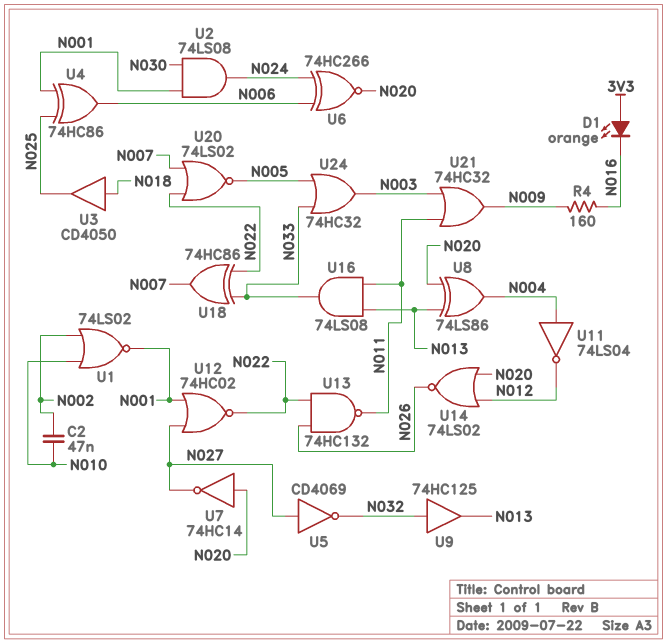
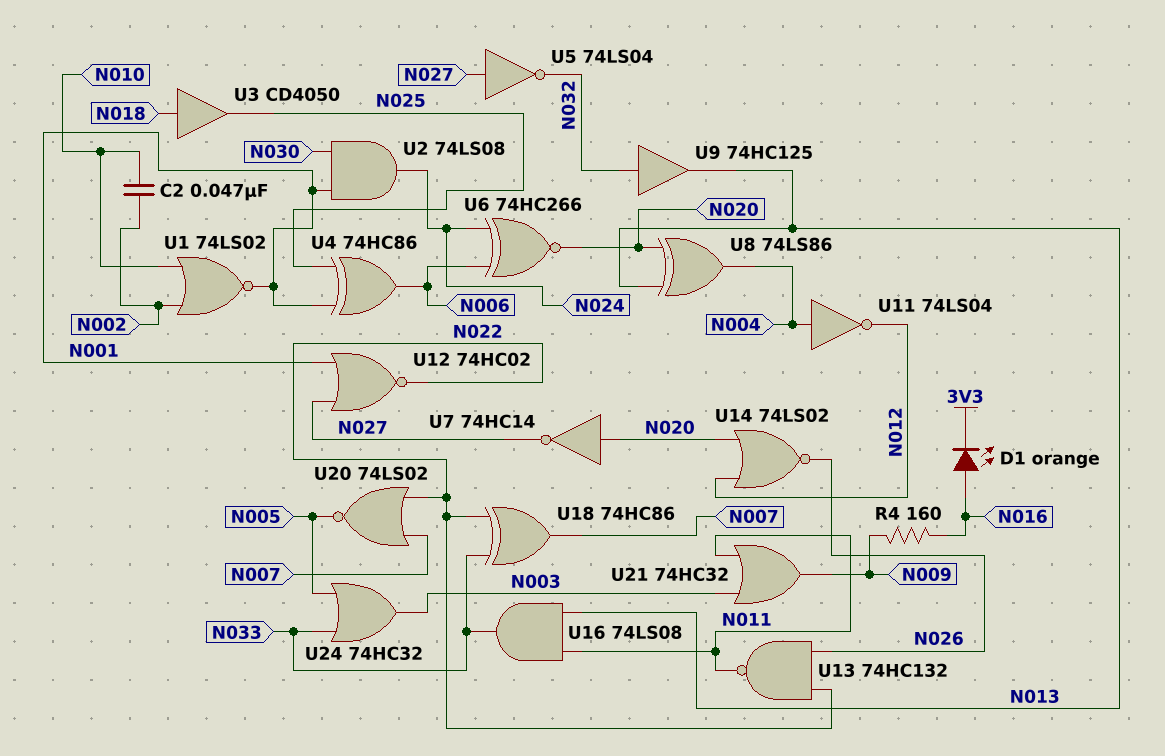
D1: LED orange (A 3V3, K N016) -> LED orange (A N016, K 3V3)
U5: NOT CD4069 (in N027, out N032) -> NOT 74LS04 (in N027, out N032)

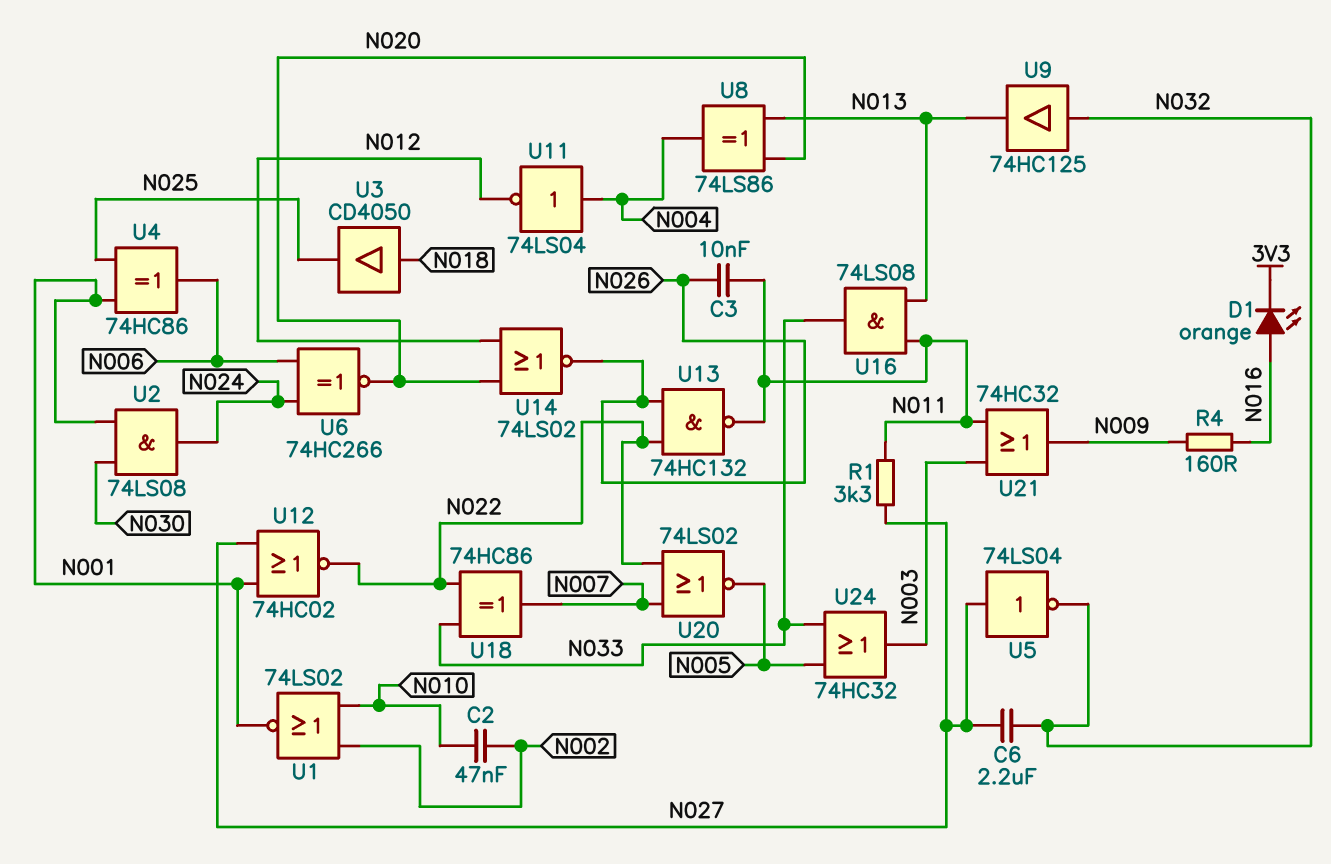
C3: none -> 10nF (N011, N026)
C6: none -> 2.2uF (N027, N032)
R1: none -> 3.3k (N011, N027)
U7: NOT 74HC14 (in N020, out N027) -> none

